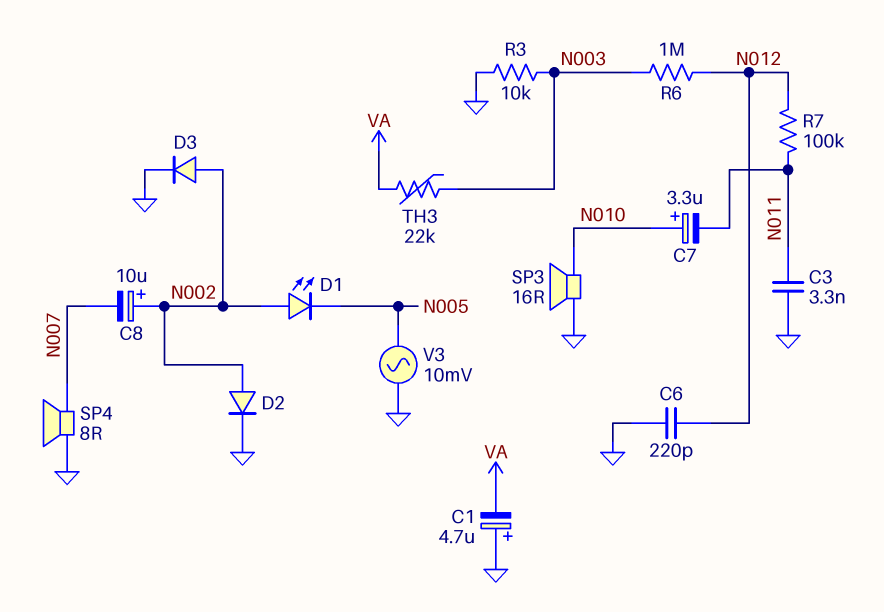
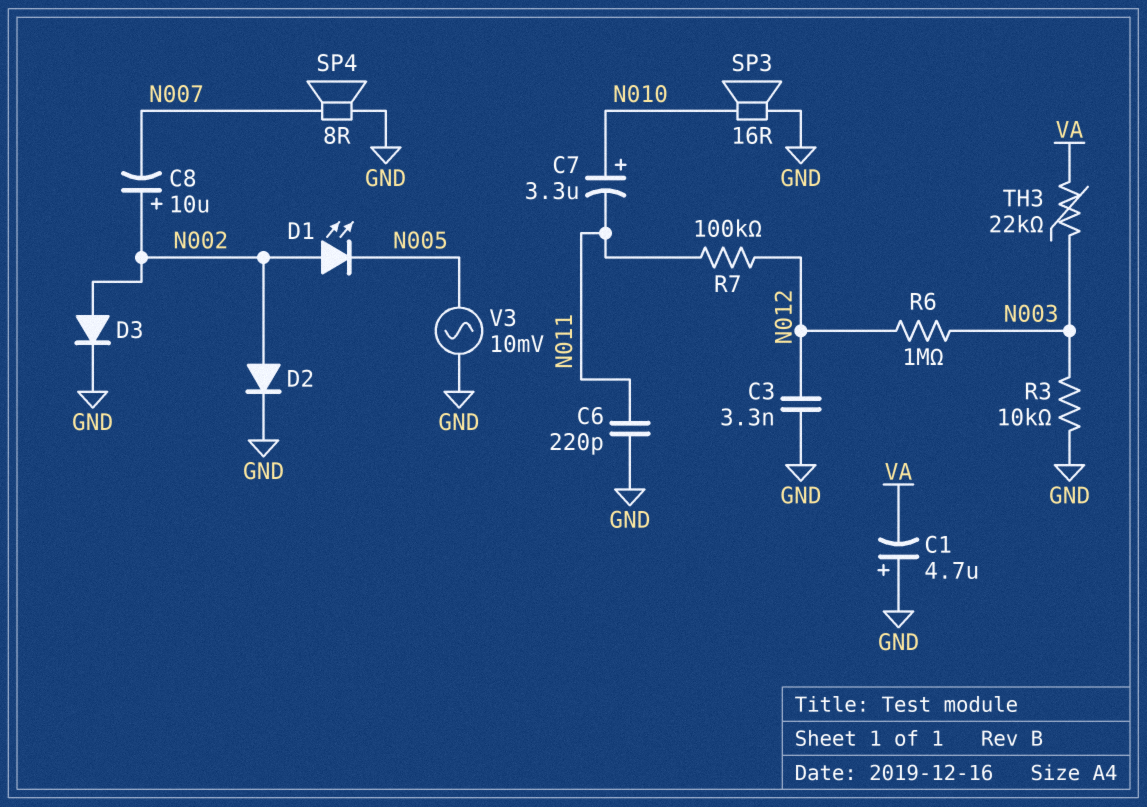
C3: 3.3nF (GND, N011) -> 3.3nF (GND, N012)
C6: 220pF (GND, N012) -> 220pF (GND, N011)

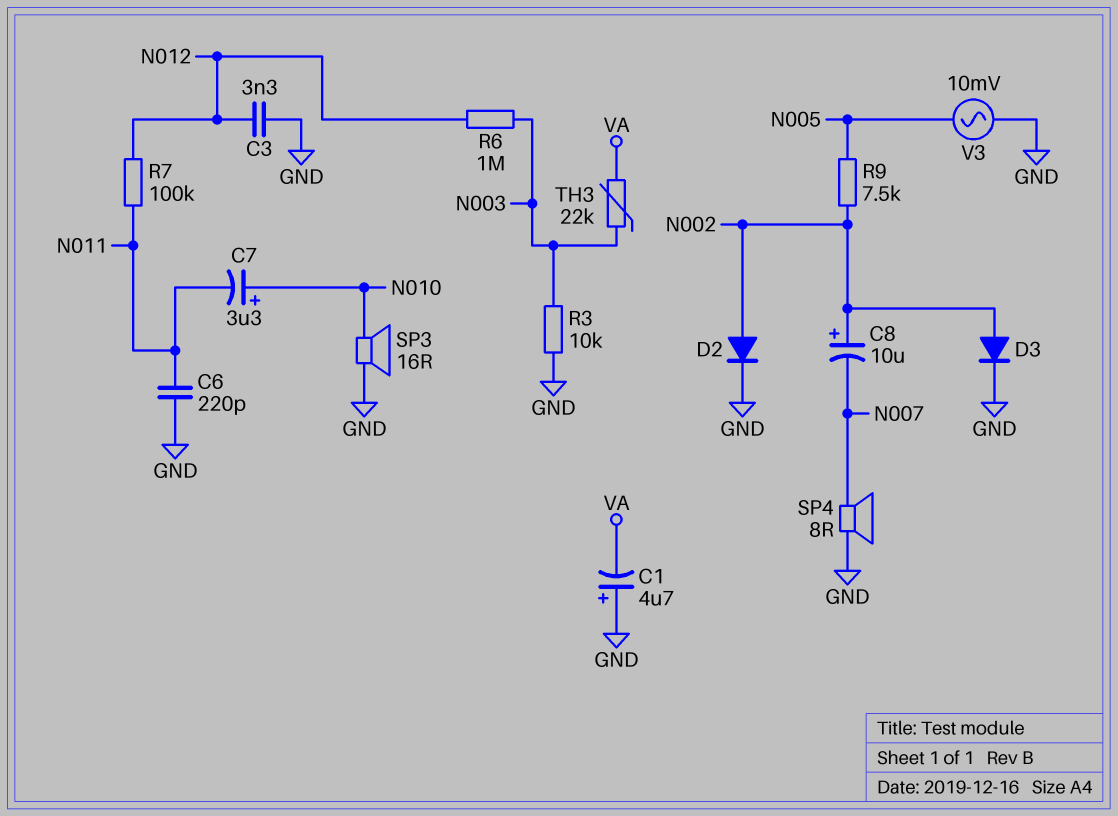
D1: LED (A N002, K N005) -> none
R9: none -> 7.5k (N002, N005)

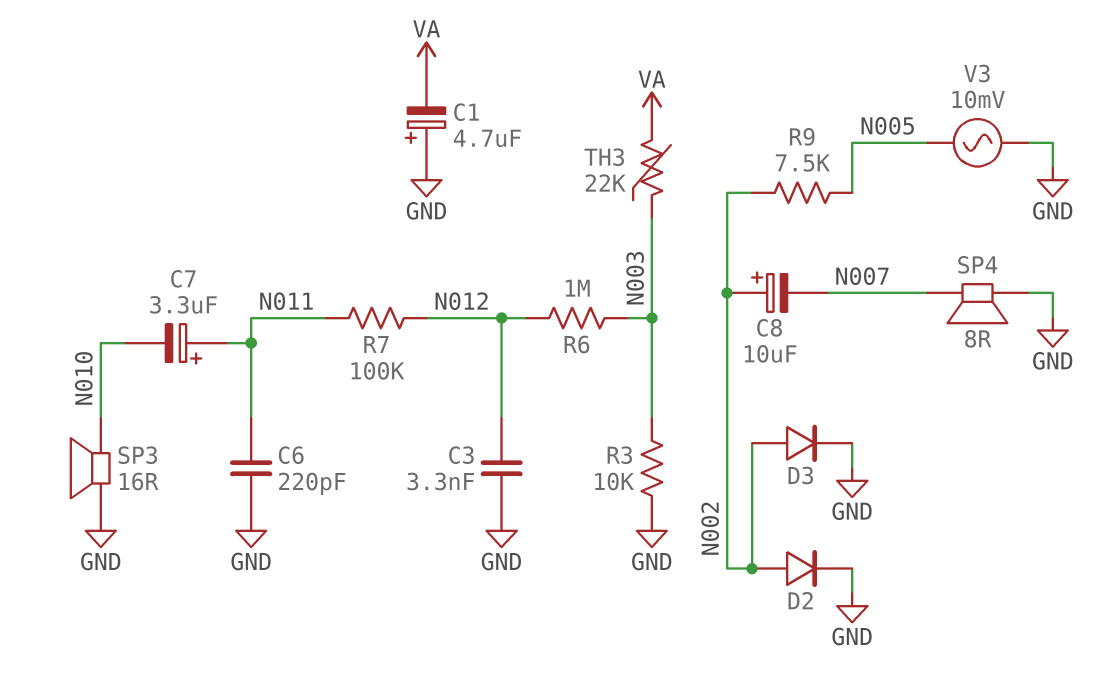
C7: 3.3uF (plus N010, minus N011) -> 3.3uF (plus N011, minus N010)

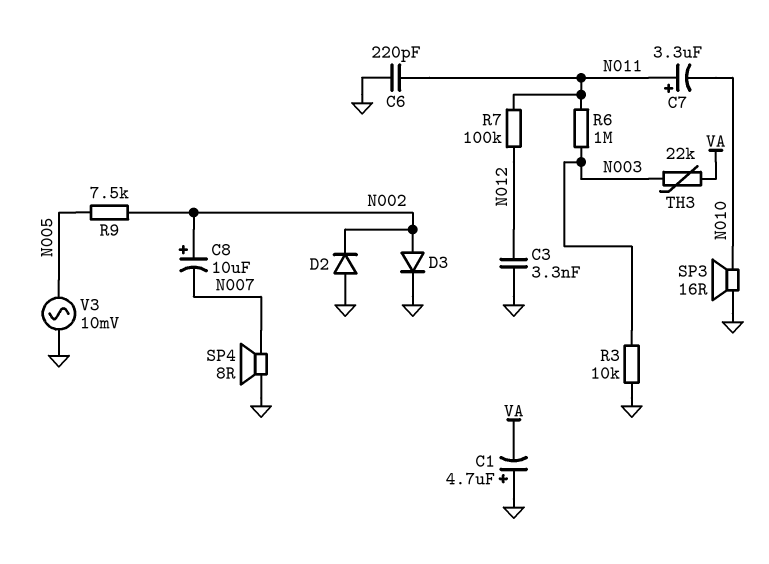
D2: diode (A N002, K GND) -> diode (A GND, K N002)
R6: 1M (N003, N012) -> 1M (N003, N011)

